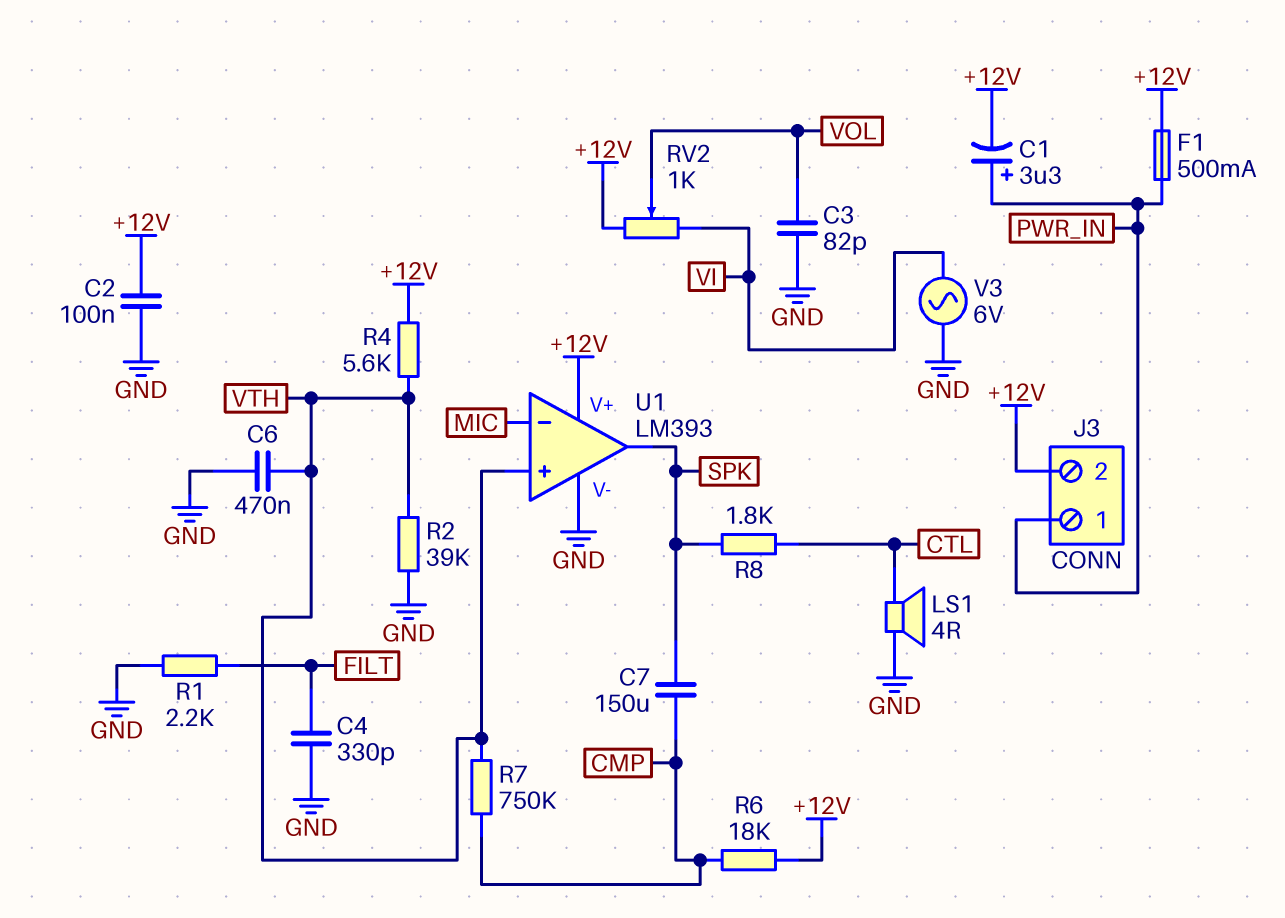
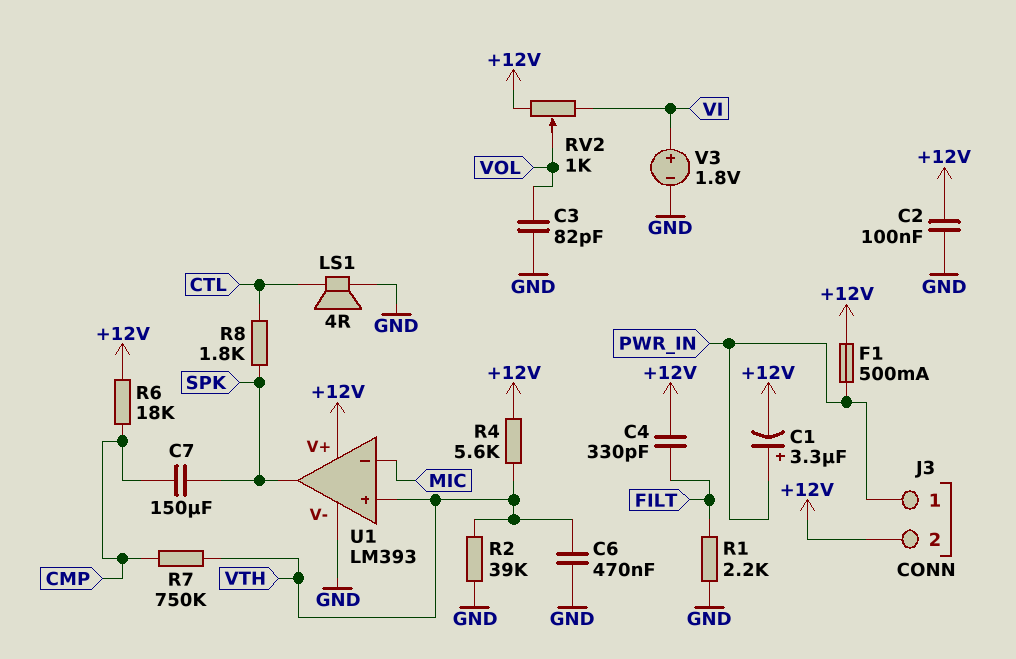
C4: 330pF (FILT, GND) -> 330pF (+12V, FILT)
V3: AC 6V (GND, VI) -> 1.8V (plus VI, minus GND)

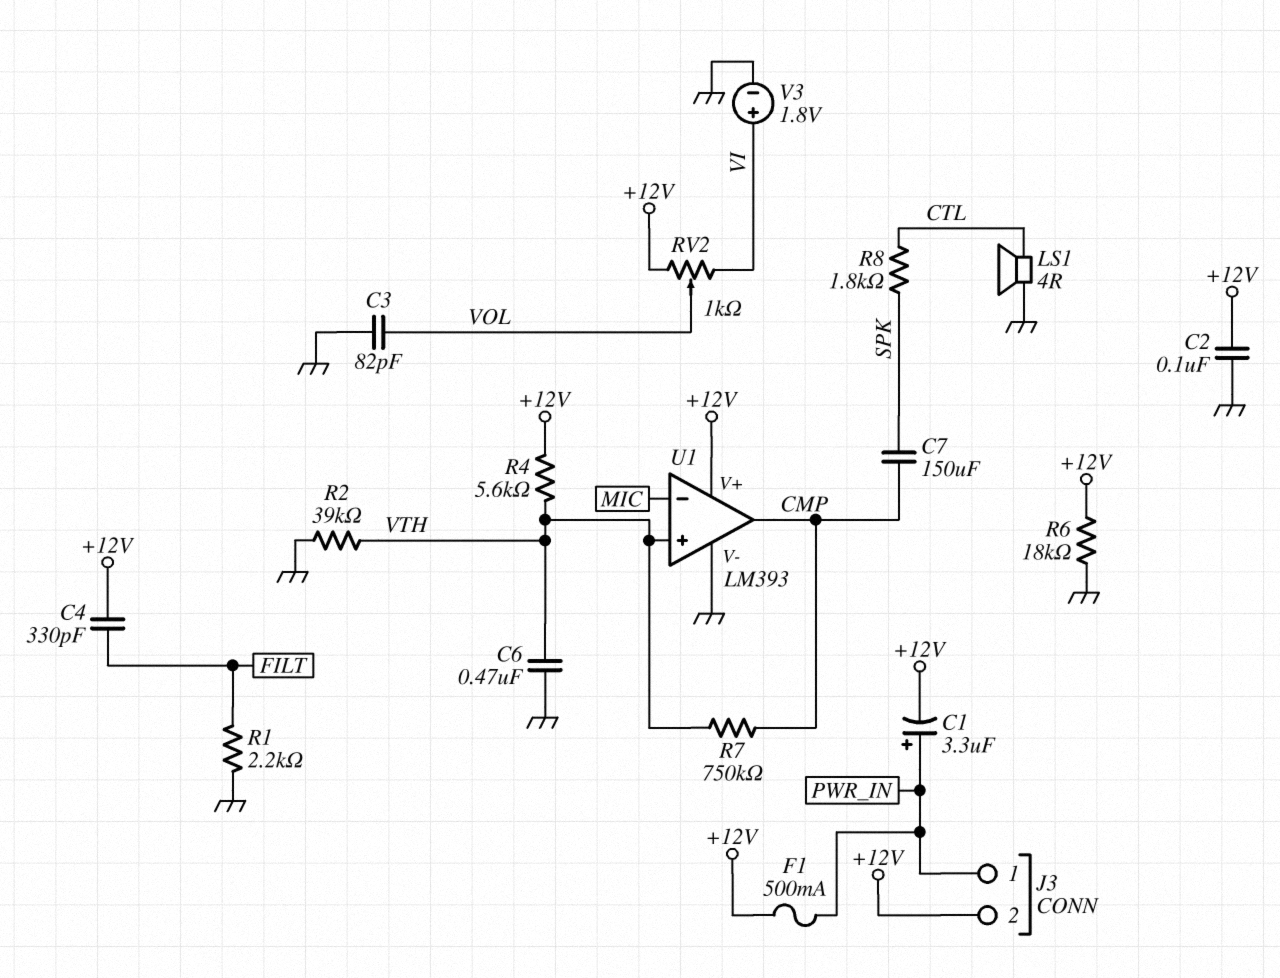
R6: 18k (+12V, CMP) -> 18k (+12V, GND)
U1 pin out: SPK -> CMP

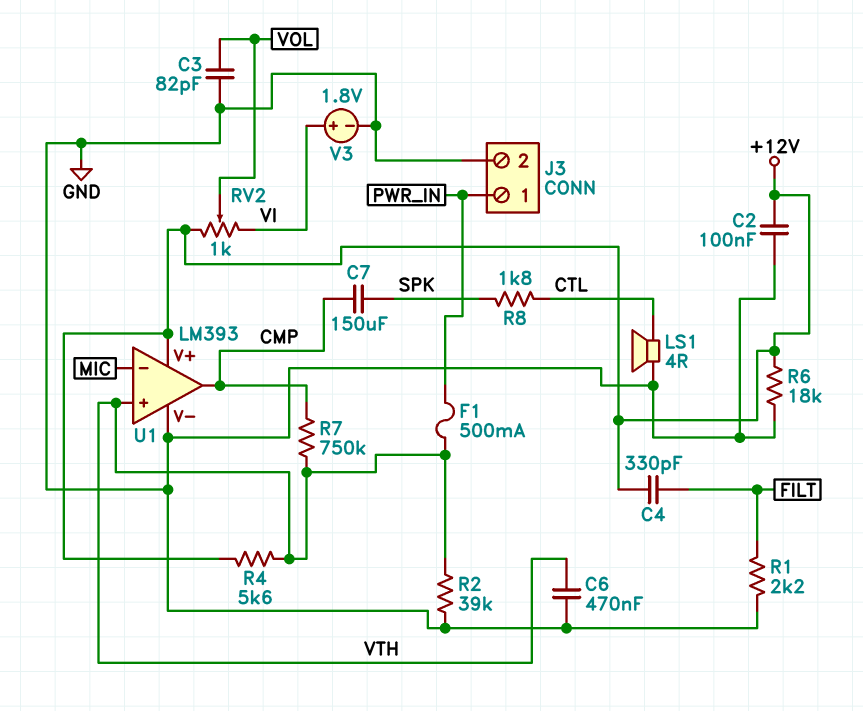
C1: 3.3uF (plus PWR_IN, minus +12V) -> none
F1: 500mA (+12V, PWR_IN) -> 500mA (PWR_IN, VTH)
J3 pin 2: +12V -> GND

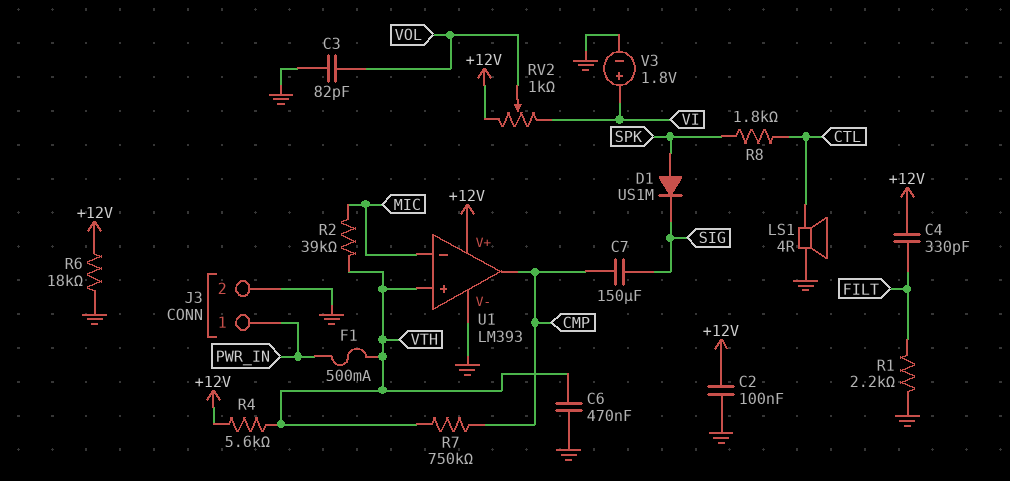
C7: 150uF (CMP, SPK) -> 150uF (CMP, SIG)
D1: none -> diode US1M (A SPK, K SIG)
R2: 39k (GND, VTH) -> 39k (MIC, VTH)

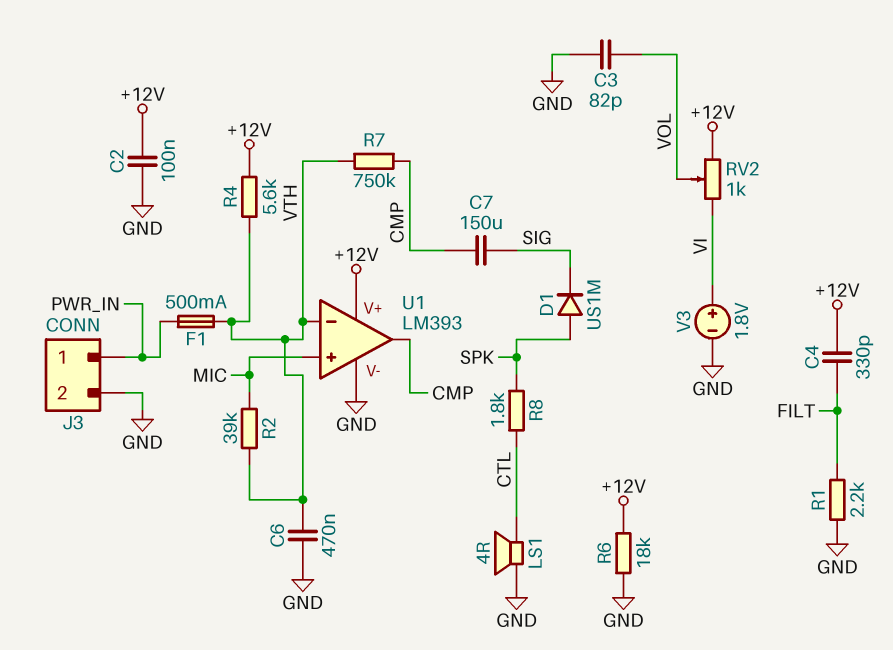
U1 pin in+: VTH -> MIC
U1 pin in-: MIC -> VTH

